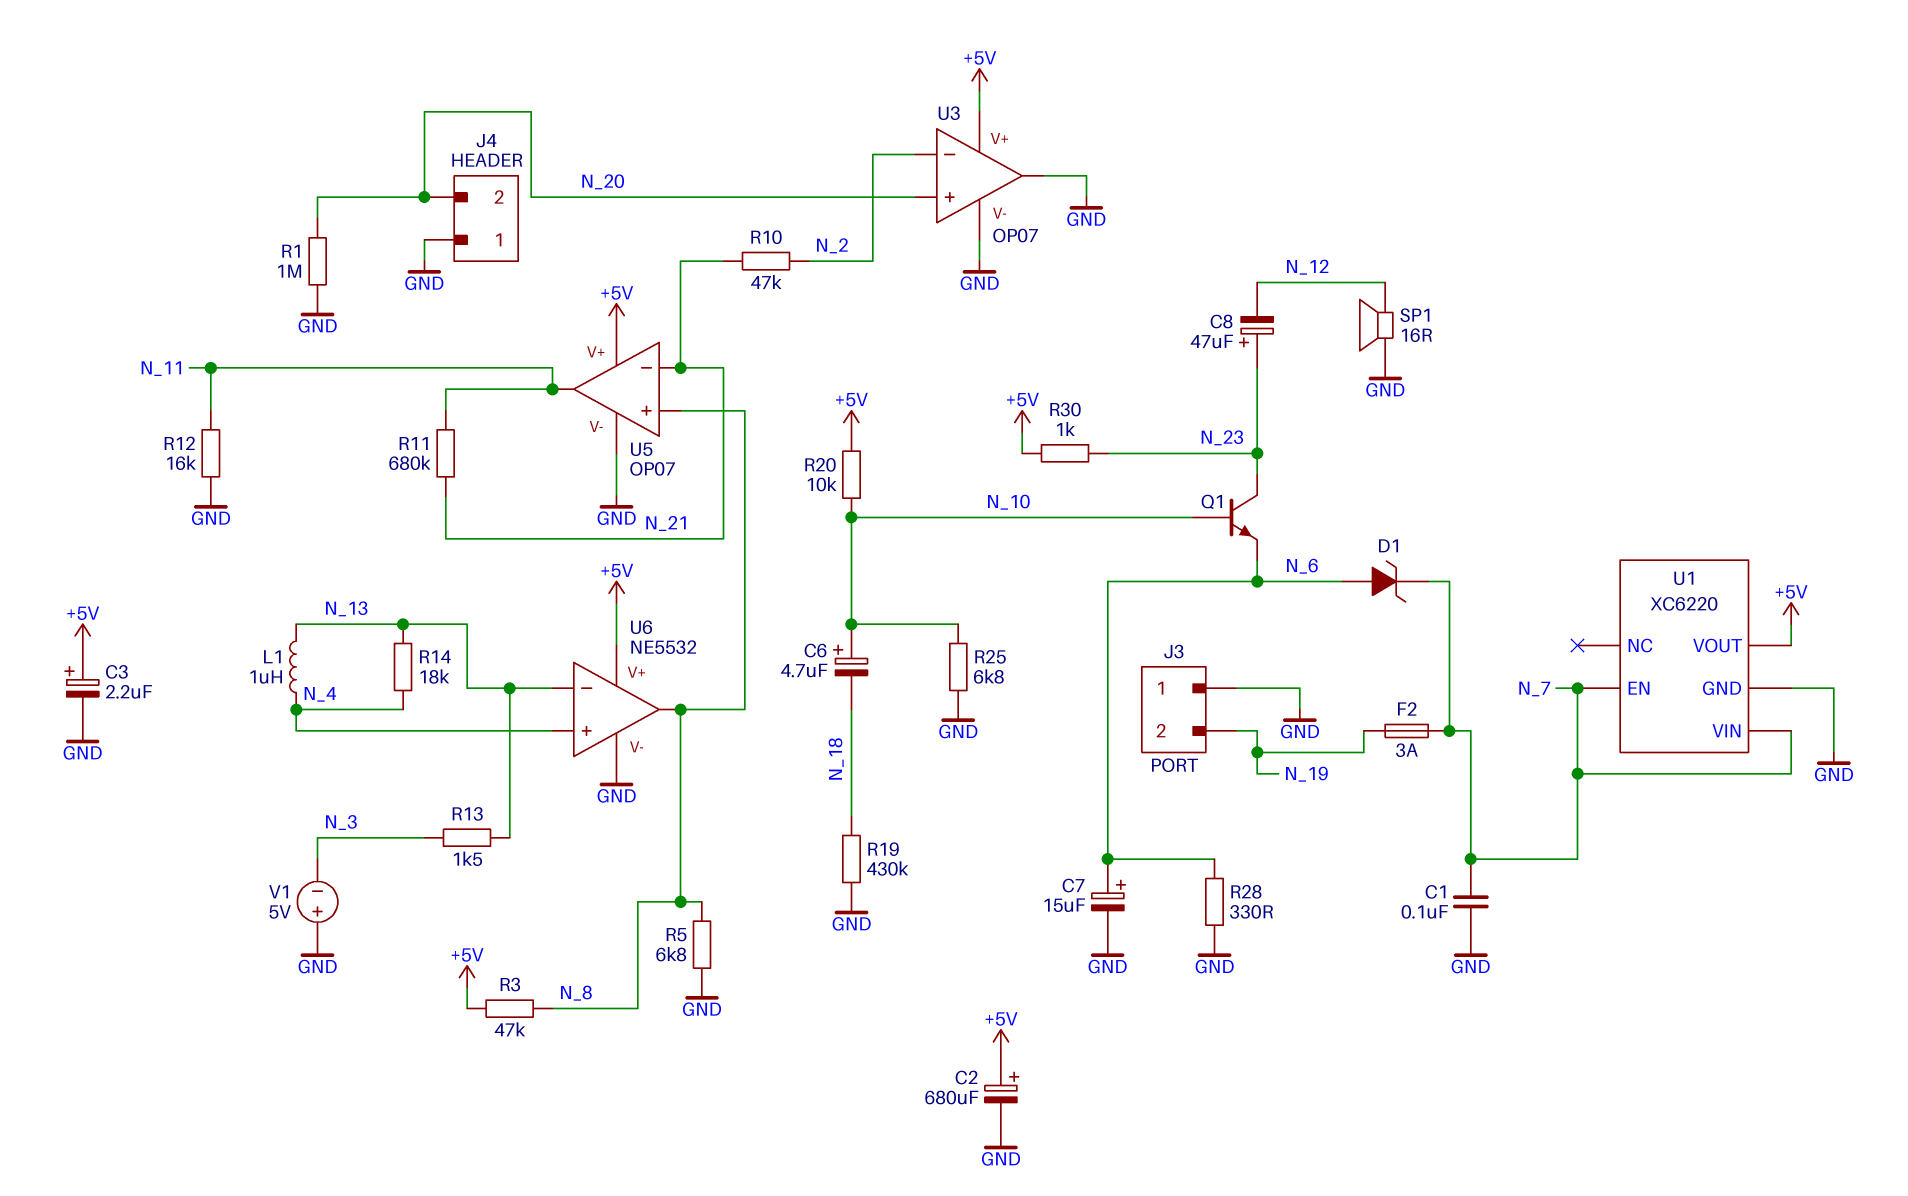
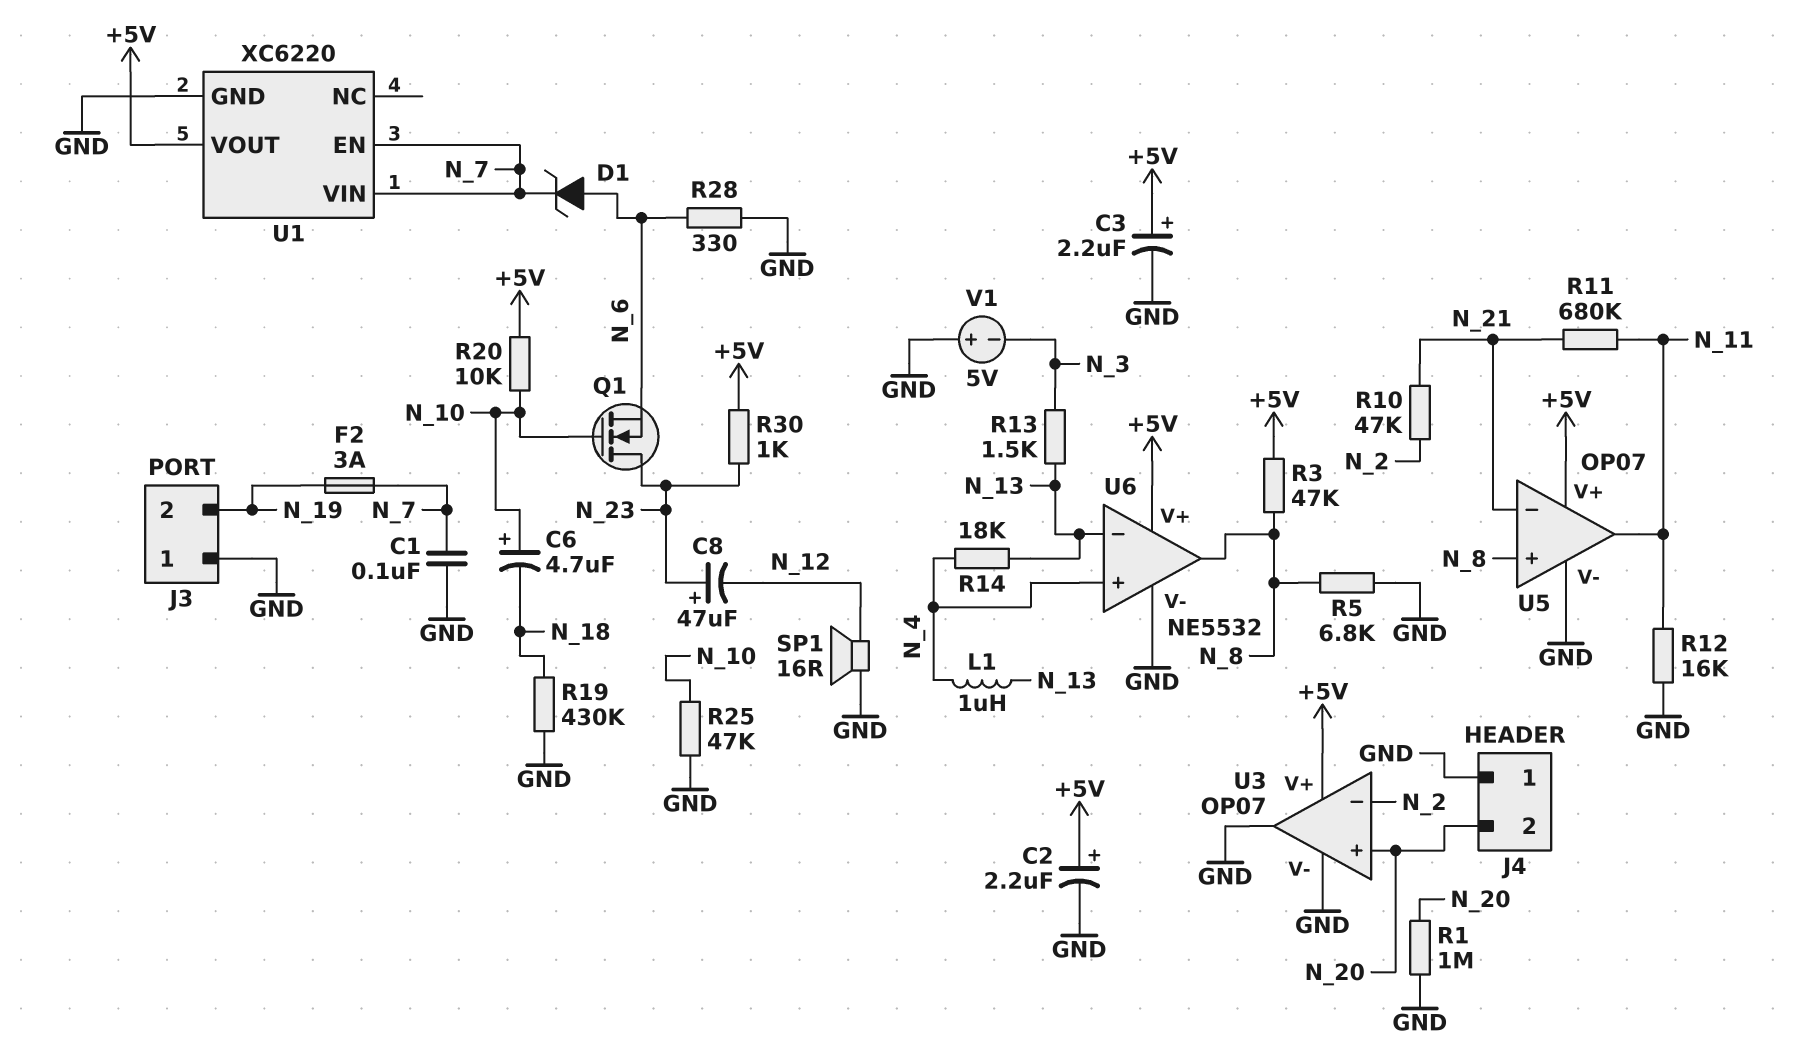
C2: 680uF (plus +5V, minus GND) -> 2.2uF (plus +5V, minus GND)
C7: 15uF (plus N_6, minus GND) -> none
Q1: NPN (B N_10, C N_23, E N_6) -> NMOS (G N_10, D N_23, S N_6)
R25: 6.8k (GND, N_10) -> 47k (GND, N_10)

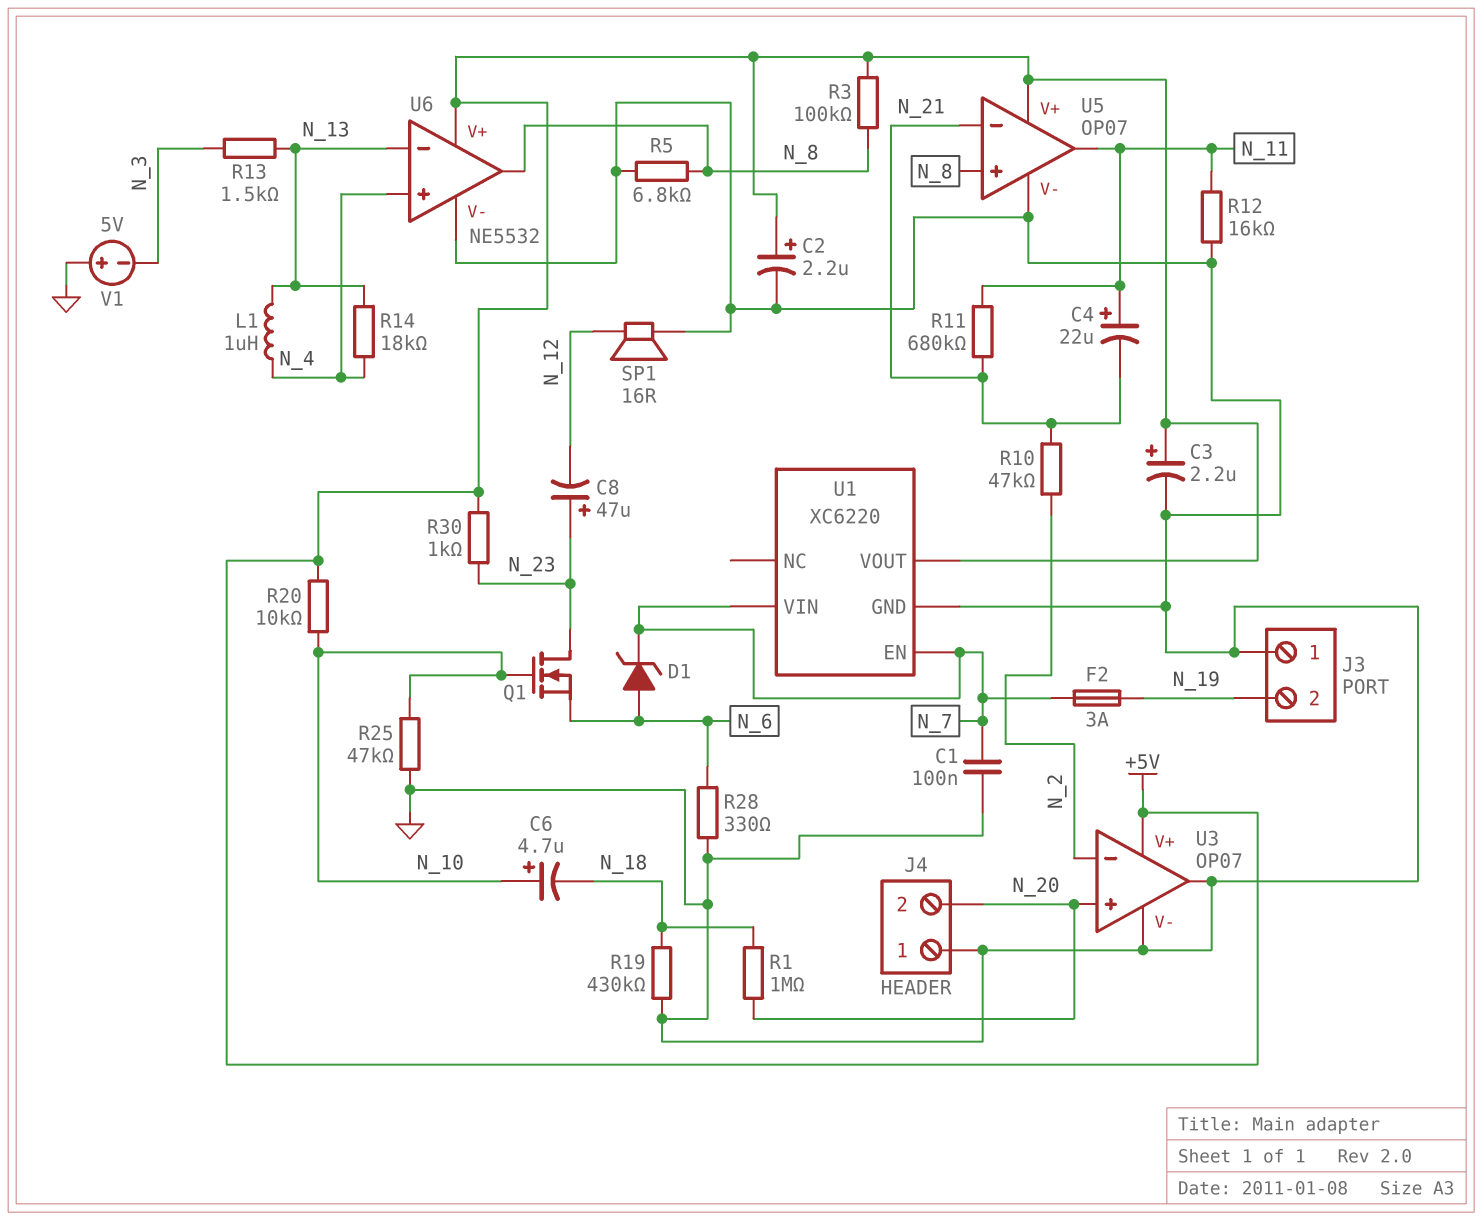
C4: none -> 22uF (plus N_11, minus N_21)
R1: 1M (GND, N_20) -> 1M (N_18, N_20)
R3: 47k (+5V, N_8) -> 100k (+5V, N_8)

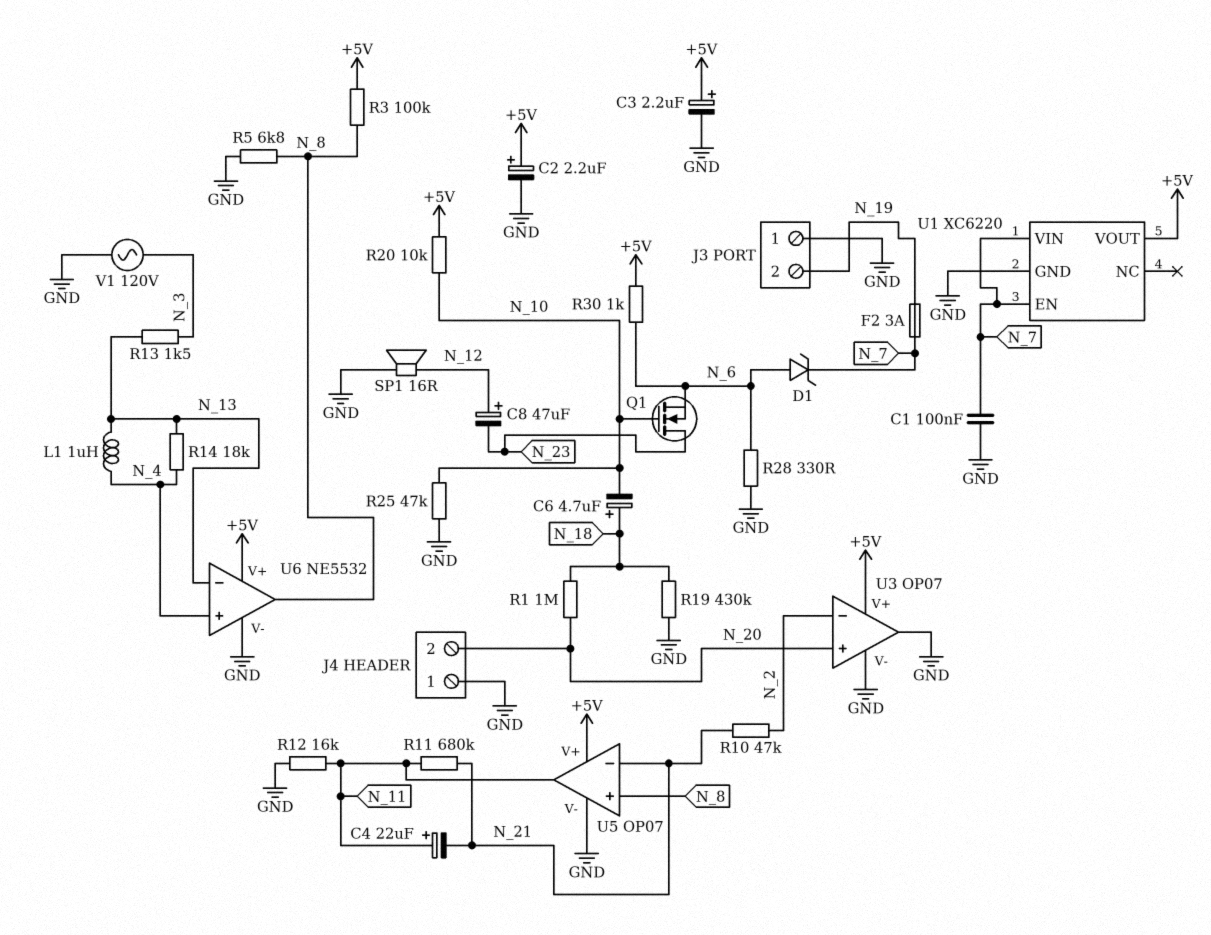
C6: 4.7uF (plus N_10, minus N_18) -> 4.7uF (plus N_18, minus N_10)
C8: 47uF (plus N_23, minus N_12) -> 47uF (plus N_12, minus N_23)
R30: 1k (+5V, N_23) -> 1k (+5V, N_6)
V1: 5V (plus GND, minus N_3) -> AC 120V (GND, N_3)

